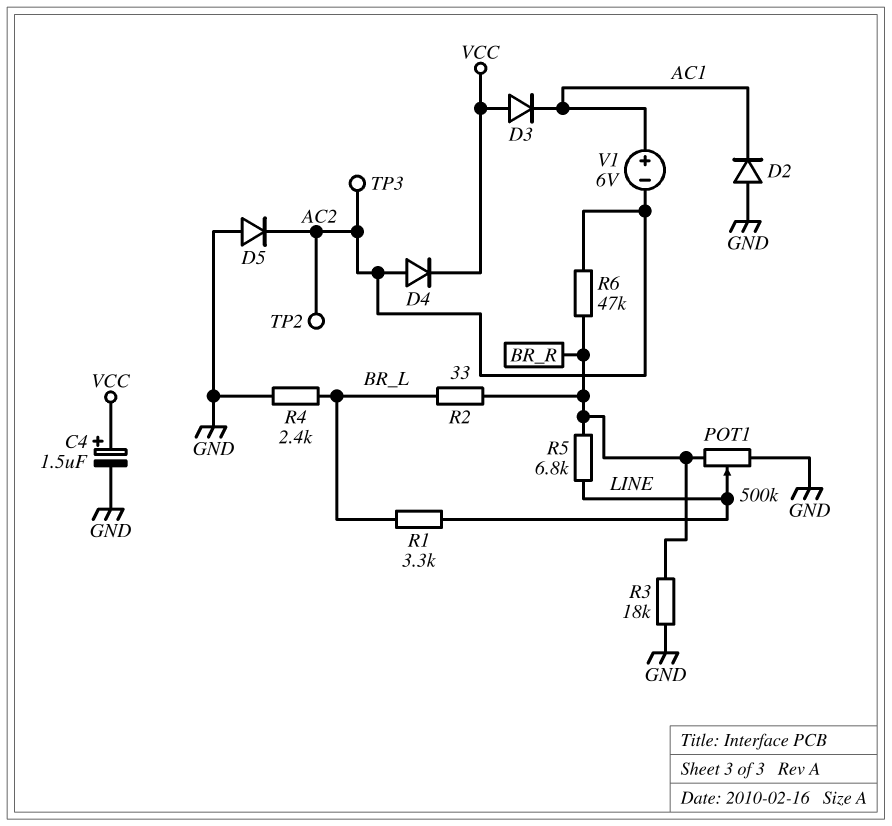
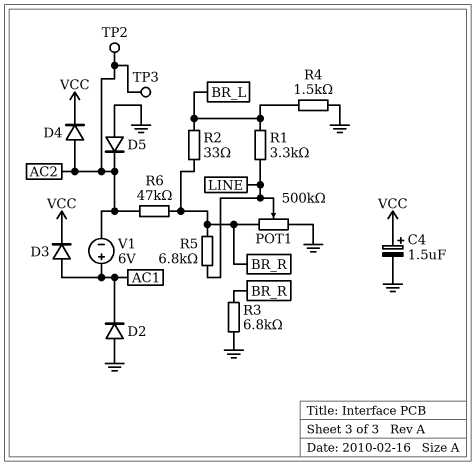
D3: diode (A VCC, K AC1) -> diode (A AC1, K VCC)
R3: 18k (BR_R, GND) -> 6.8k (BR_R, GND)
R4: 2.4k (BR_L, GND) -> 1.5k (BR_L, GND)

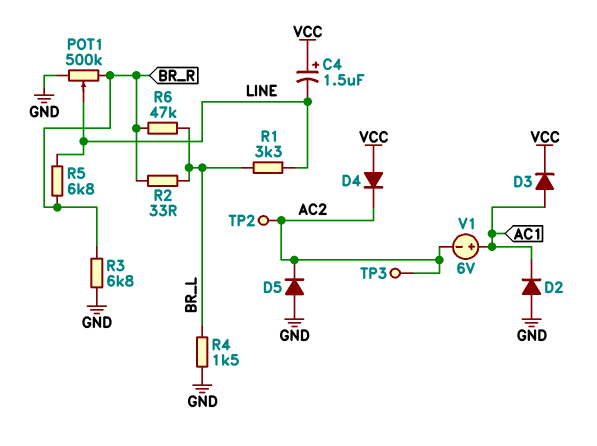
C4: 1.5uF (plus VCC, minus GND) -> 1.5uF (plus VCC, minus LINE)
D4: diode (A AC2, K VCC) -> diode (A VCC, K AC2)
R6: 47k (AC2, BR_R) -> 47k (BR_L, BR_R)

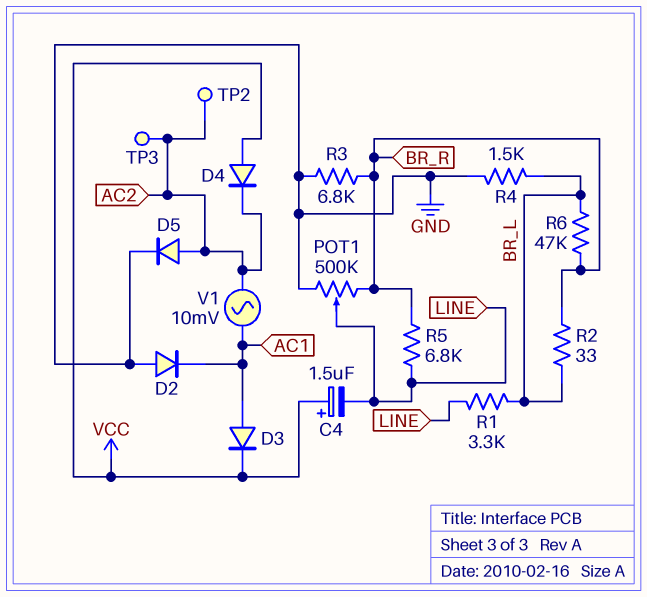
D5: diode (A GND, K AC2) -> diode (A AC2, K GND)
V1: 6V (plus AC1, minus AC2) -> AC 10mV (AC1, AC2)

